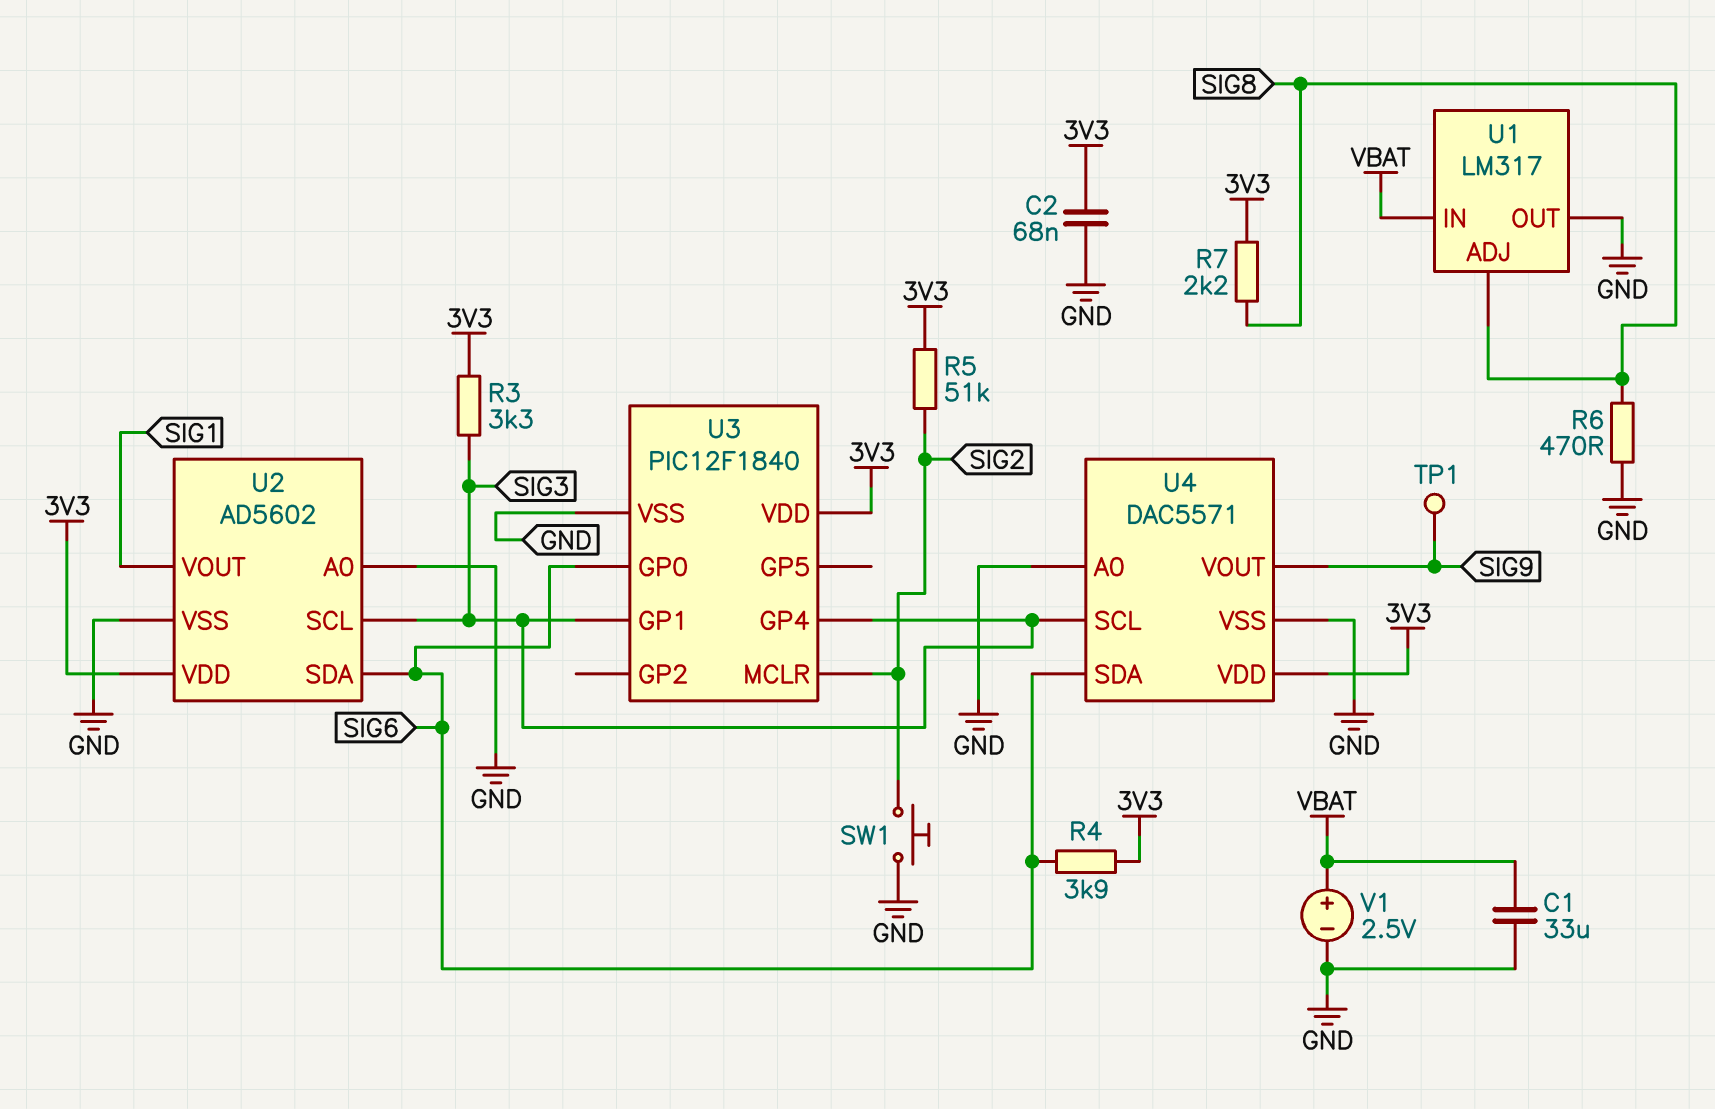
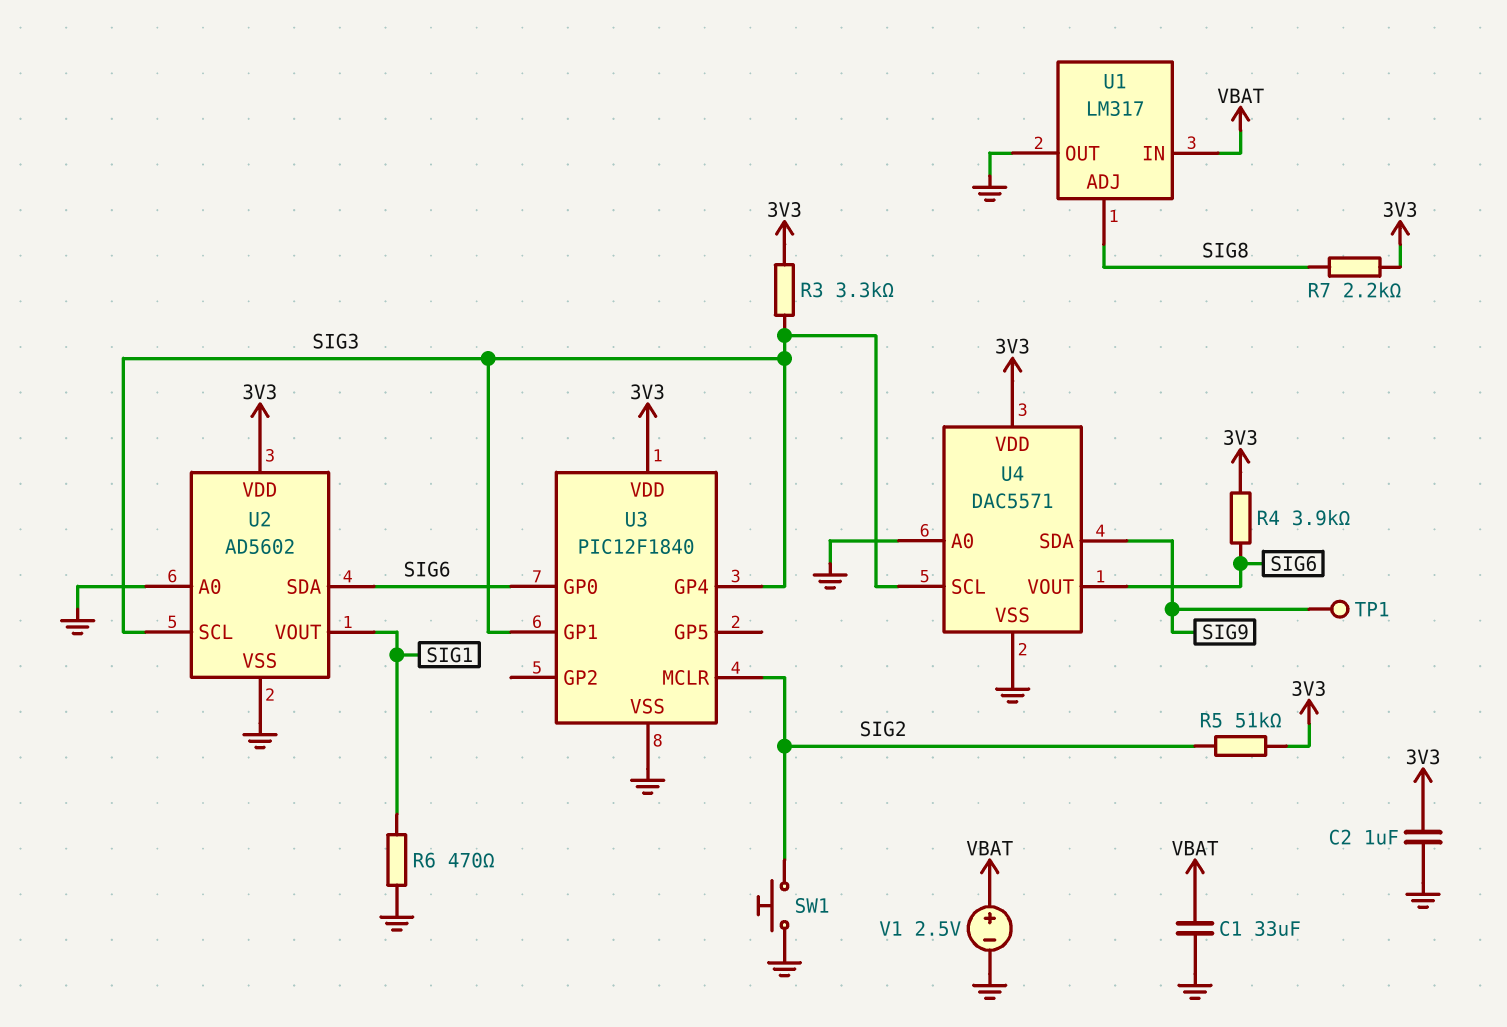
C2: 68nF (3V3, GND) -> 1uF (3V3, GND)
R6: 470 (GND, SIG8) -> 470 (GND, SIG1)
U4 pin SDA: SIG6 -> SIG9
U4 pin VOUT: SIG9 -> SIG6

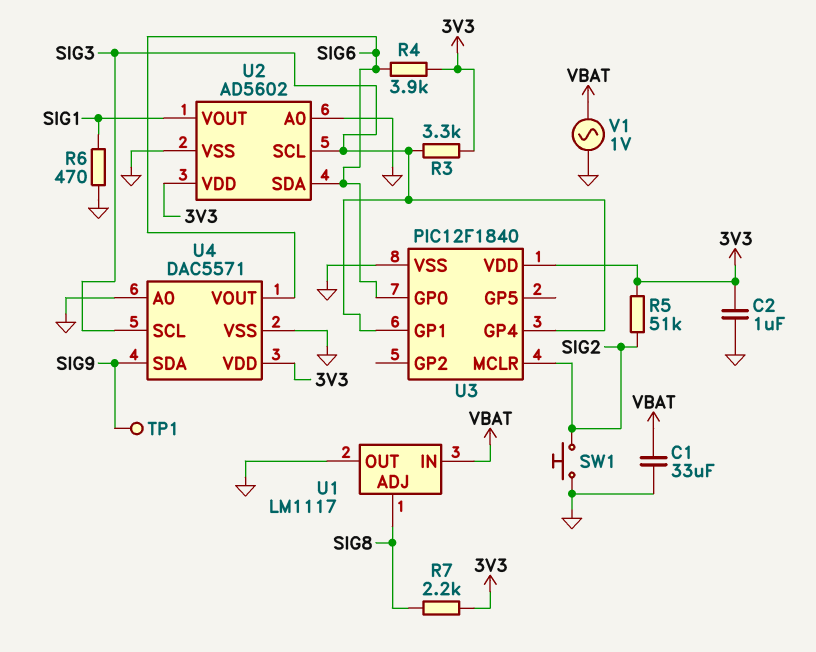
U1: LM317 -> LM1117
V1: 2.5V (plus VBAT, minus GND) -> AC 1V (GND, VBAT)

